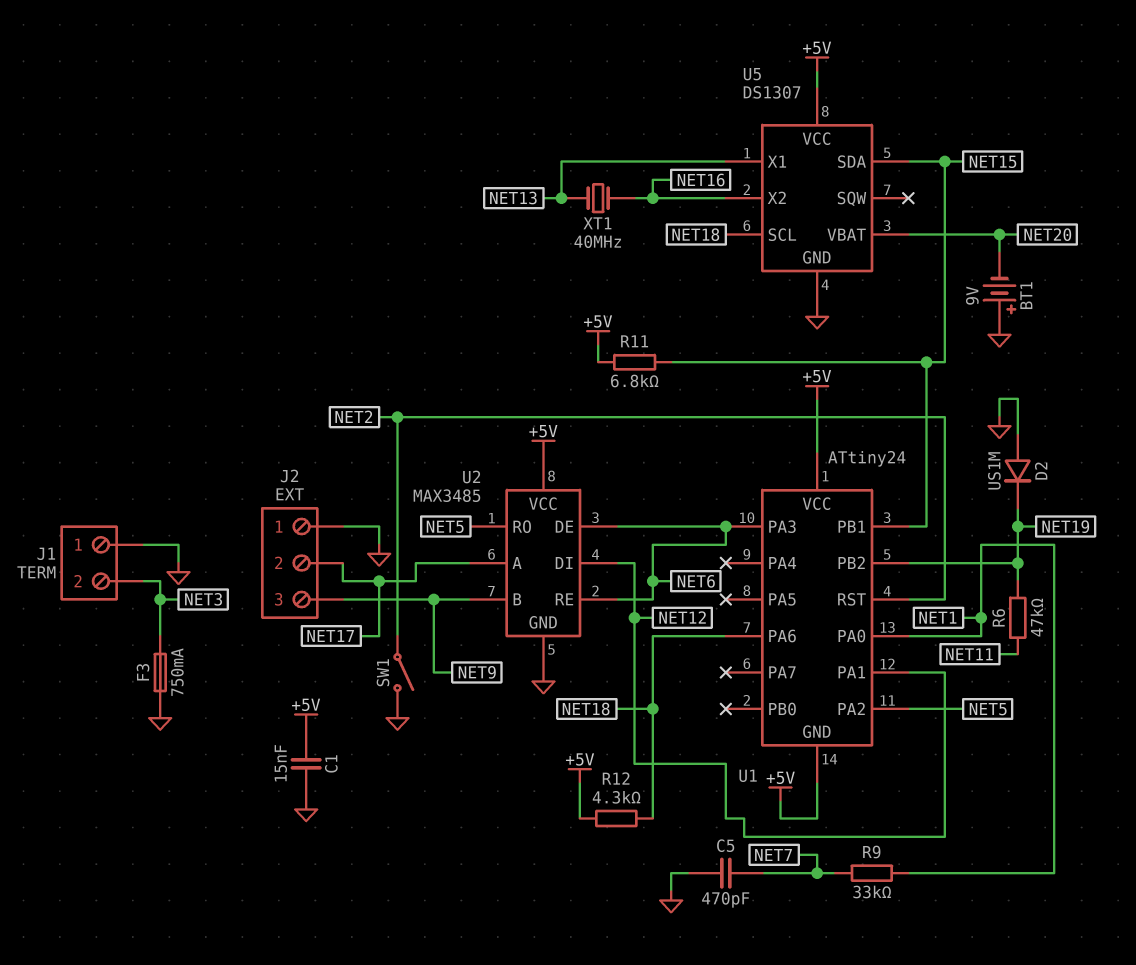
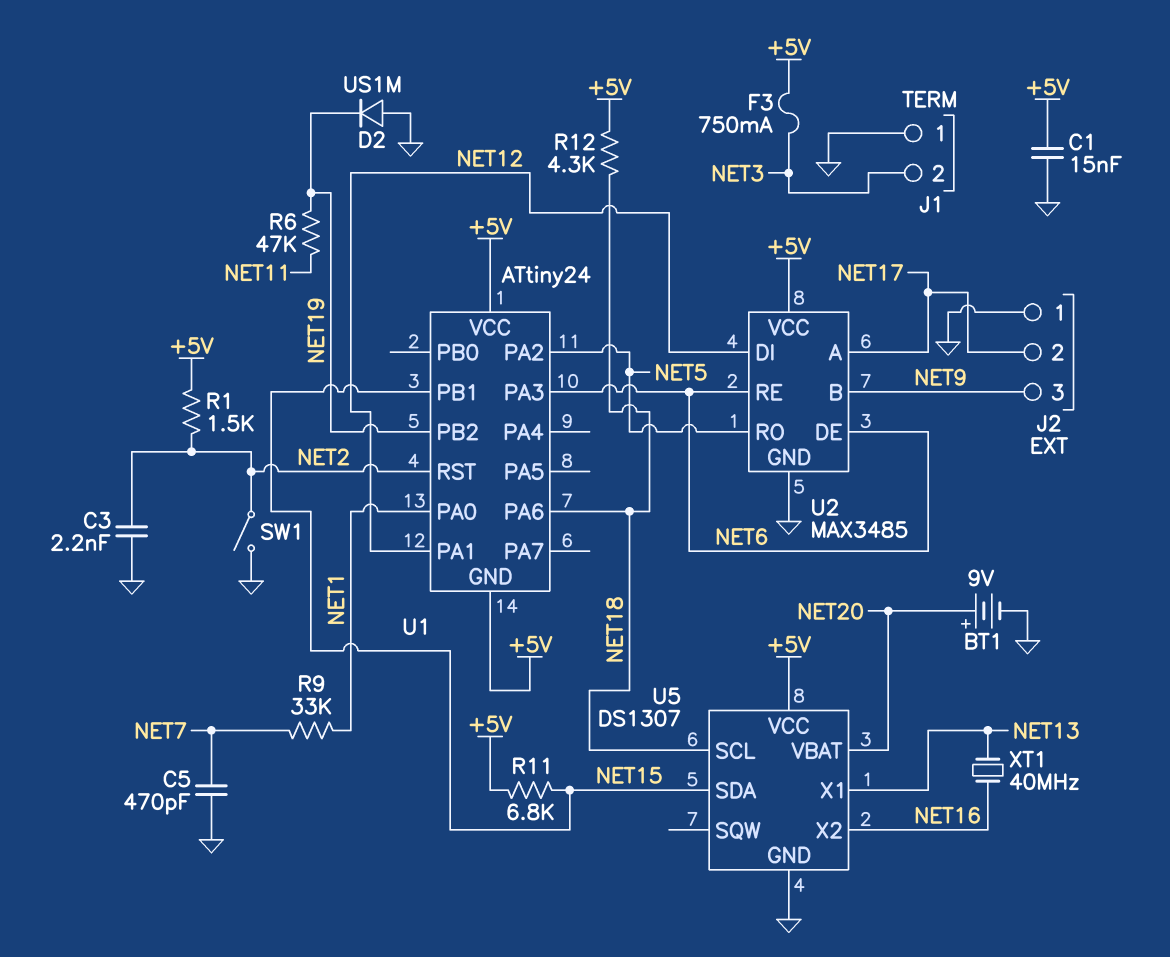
BT1: 9V (plus GND, minus NET20) -> 9V (plus NET20, minus GND)
C3: none -> 2.2nF (GND, NET2)
F3: 750mA (GND, NET3) -> 750mA (+5V, NET3)
R1: none -> 1.5k (+5V, NET2)

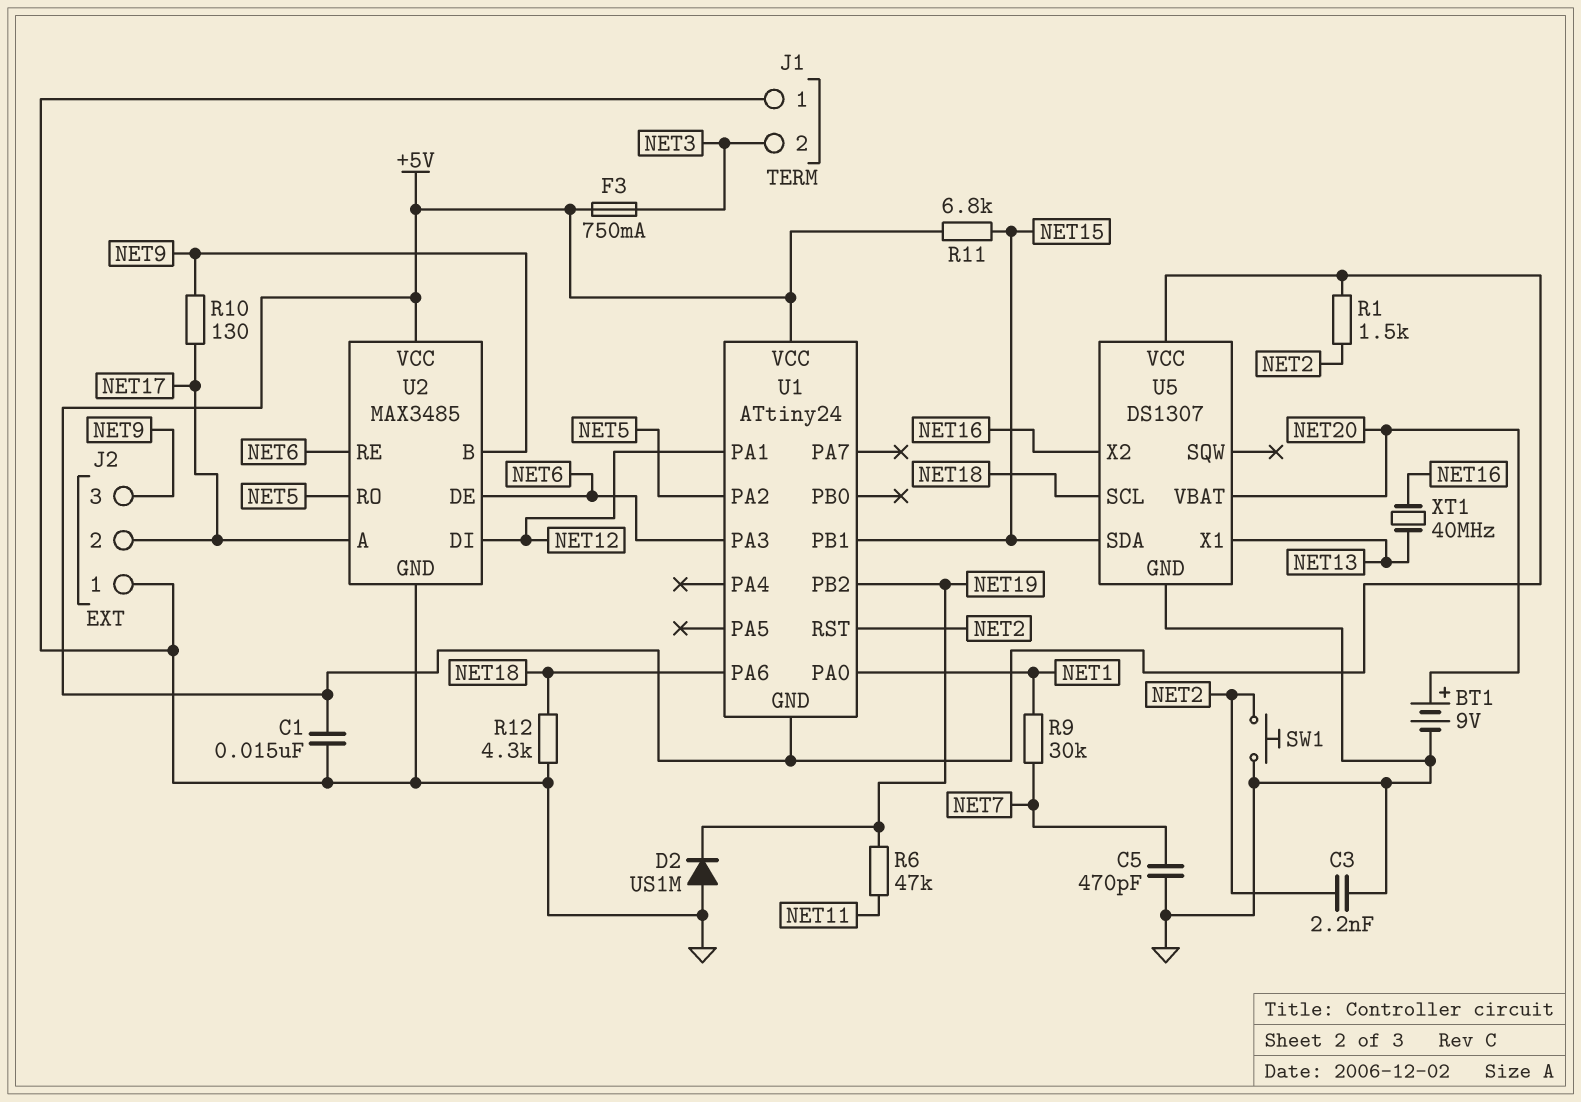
R9: 33k (NET1, NET7) -> 30k (NET1, NET7)
R10: none -> 130 (NET9, NET17)
R12: 4.3k (+5V, NET18) -> 4.3k (GND, NET18)
SW1: switch (GND, NET2) -> button (GND, NET2)

